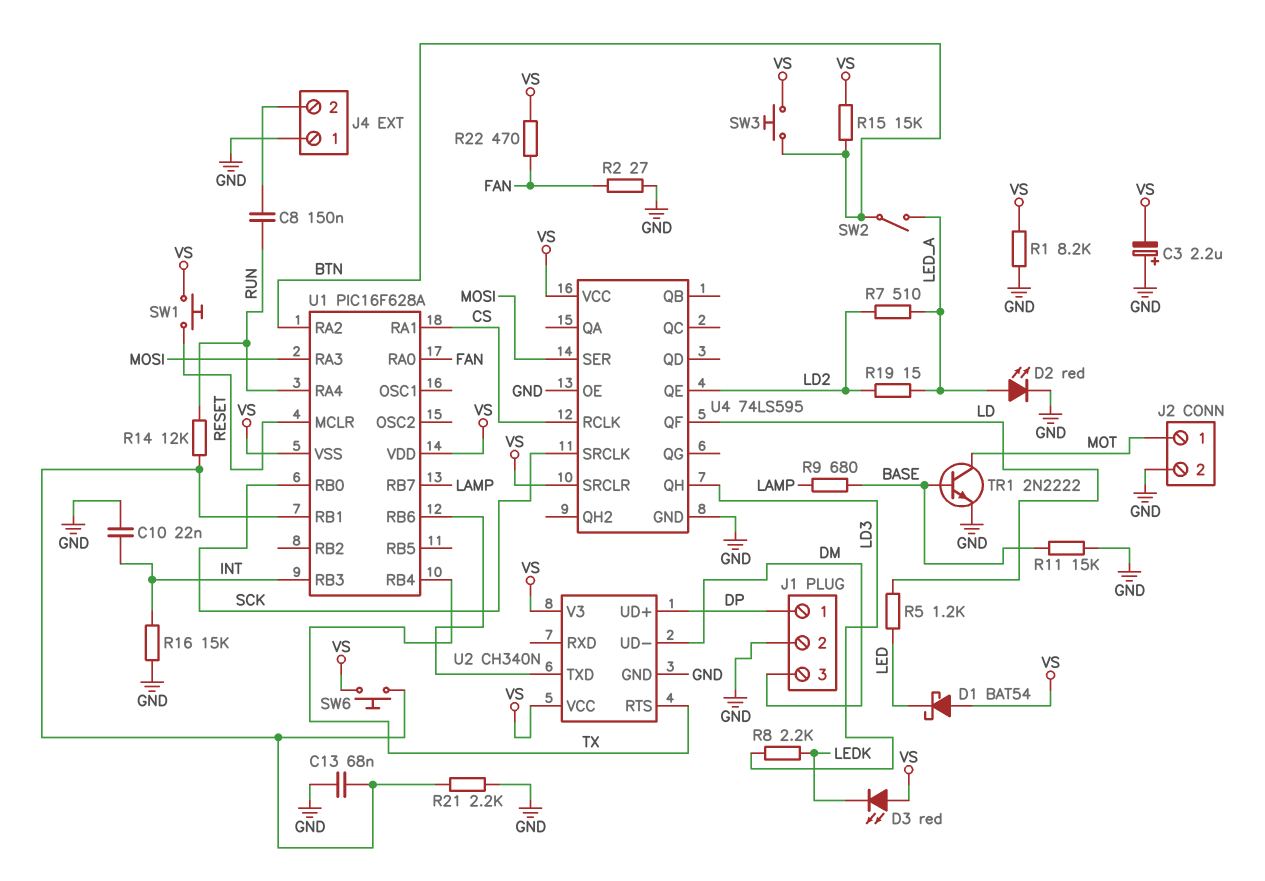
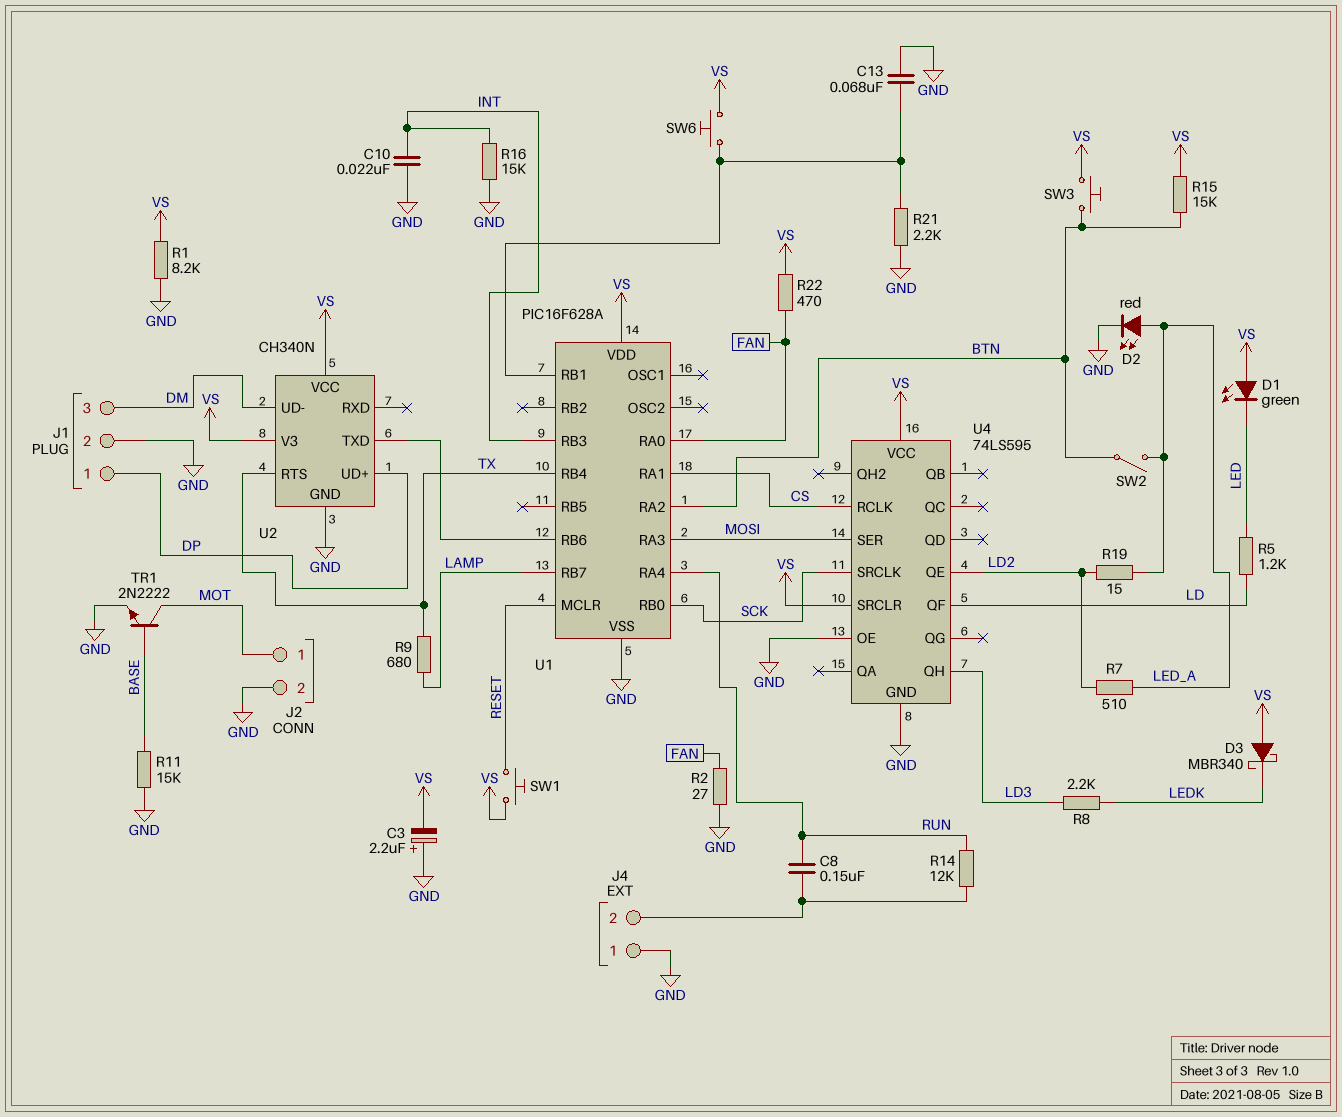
D1: schottky BAT54 (A VS, K LED) -> LED green (A VS, K LED)
D3: LED red (A VS, K LEDK) -> schottky MBR340 (A VS, K LEDK)
R9: 680 (BASE, LAMP) -> 680 (LAMP, TX)
R14: 12k (RUN, U1/RB1) -> 12k (J4/2, RUN)
U1 pin VSS: VS -> GND

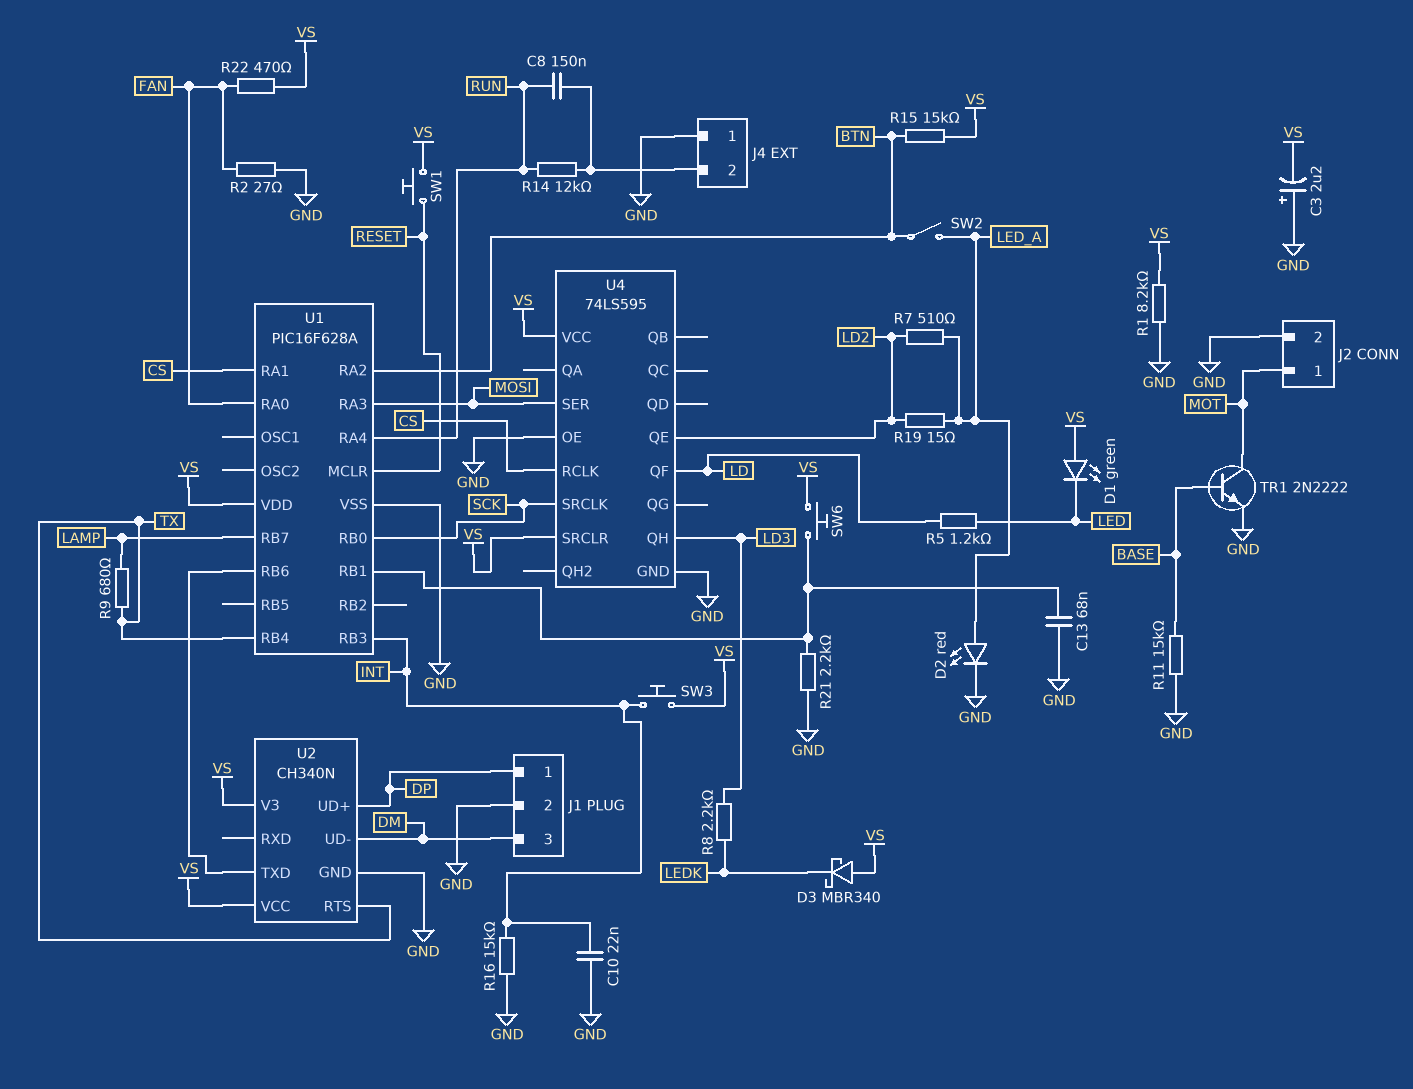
SW3: button (BTN, VS) -> button (INT, VS)

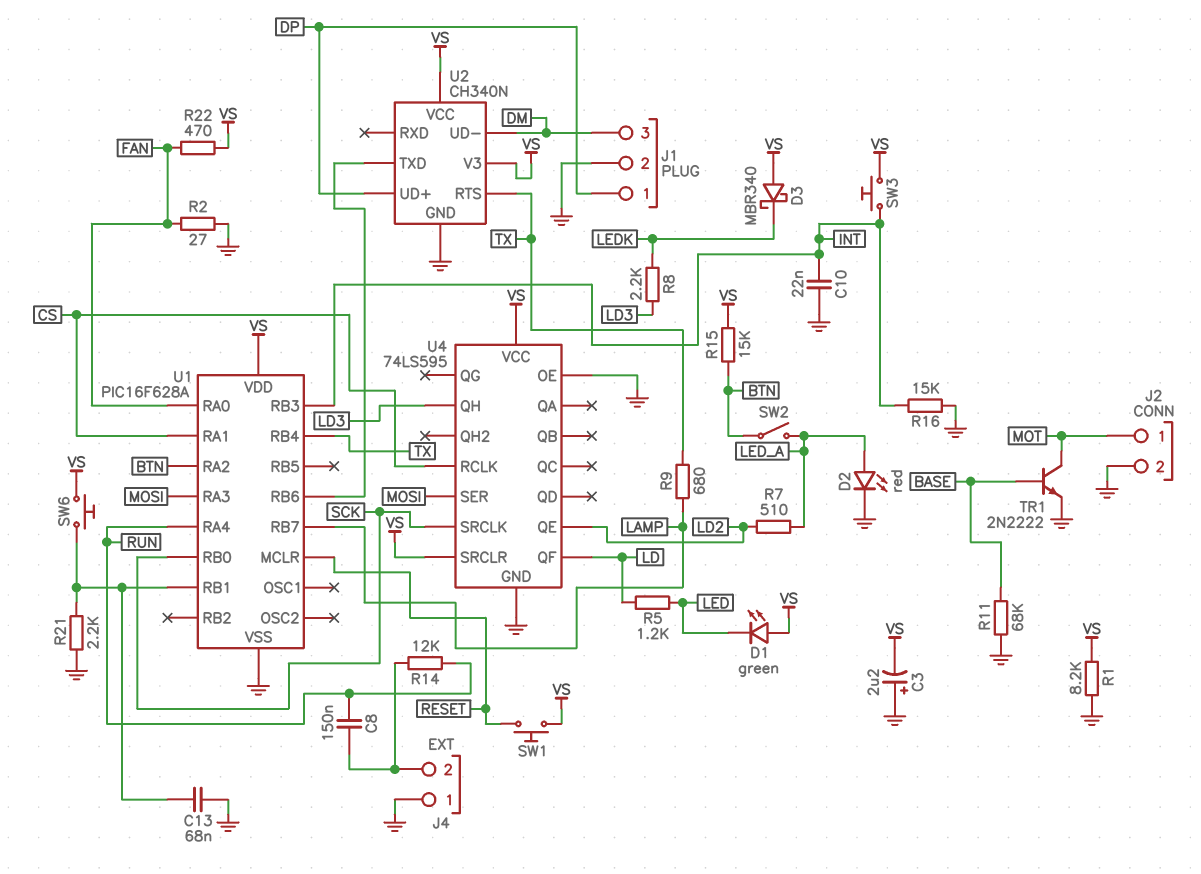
R11: 15k (BASE, GND) -> 68k (BASE, GND)
R19: 15 (LD2, LED_A) -> none

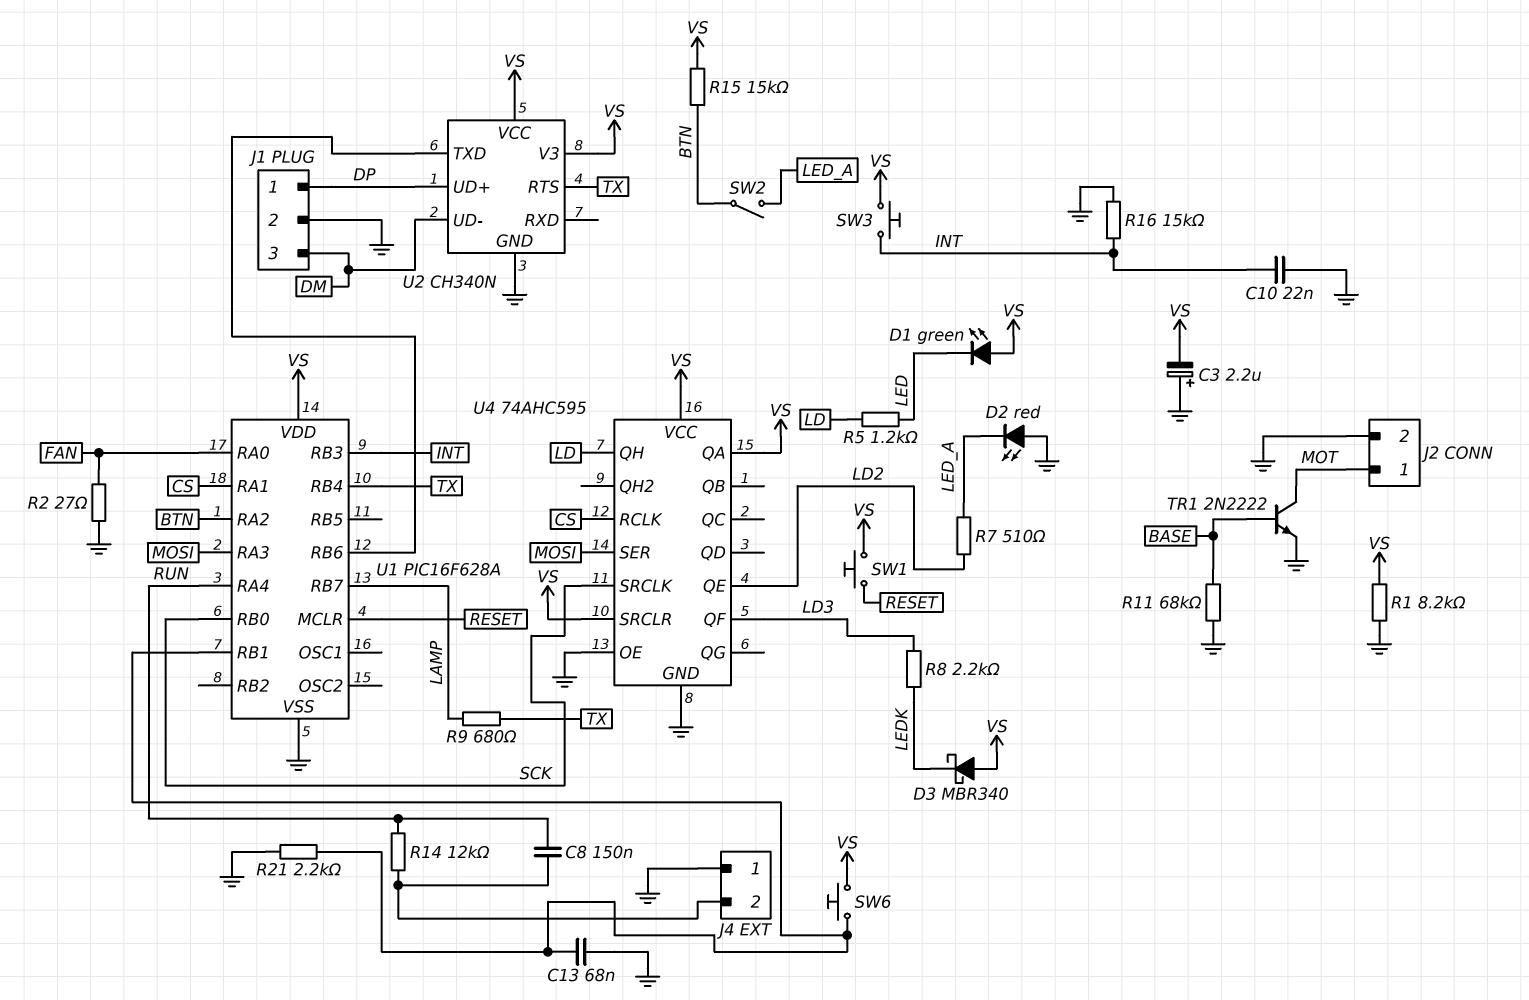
D2: LED red (A LED_A, K GND) -> LED red (A GND, K LED_A)
R22: 470 (FAN, VS) -> none
U4: 74LS595 -> 74AHC595
U4 pin QA: none -> VS
U4 pin QF: LD -> LD3
U4 pin QH: LD3 -> LD

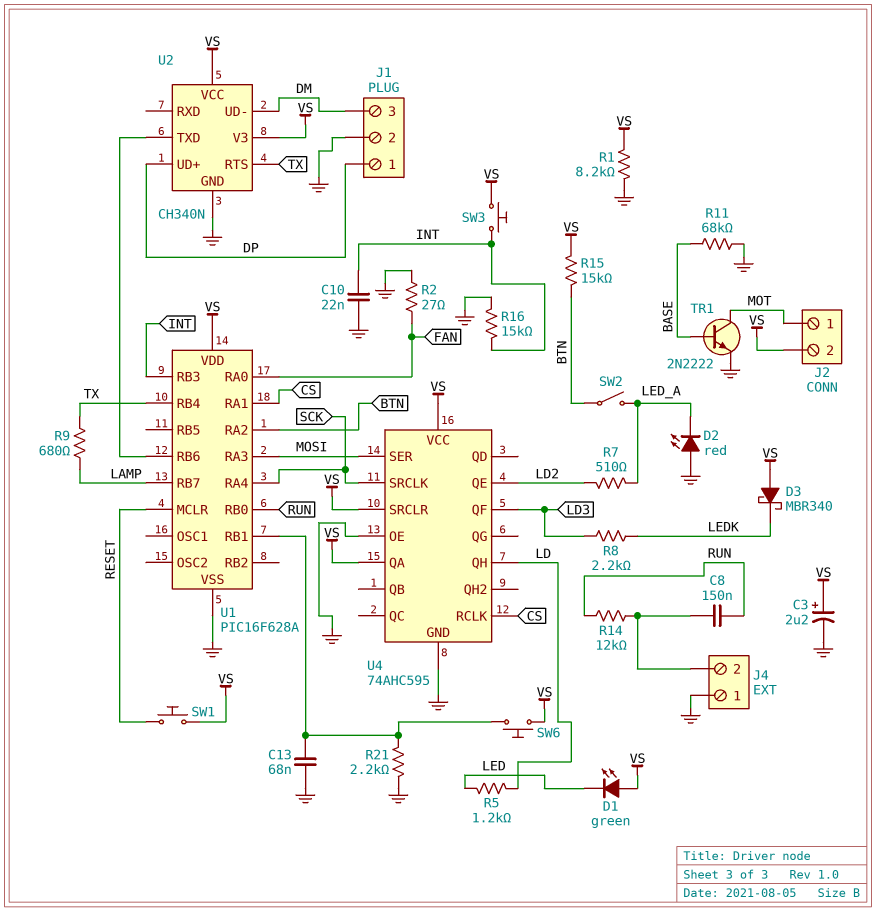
C3: 2.2uF (plus GND, minus VS) -> 2.2uF (plus VS, minus GND)
J2 pin 2: GND -> VS
U1 pin RA4: RUN -> SCK
U1 pin RB0: SCK -> RUN

